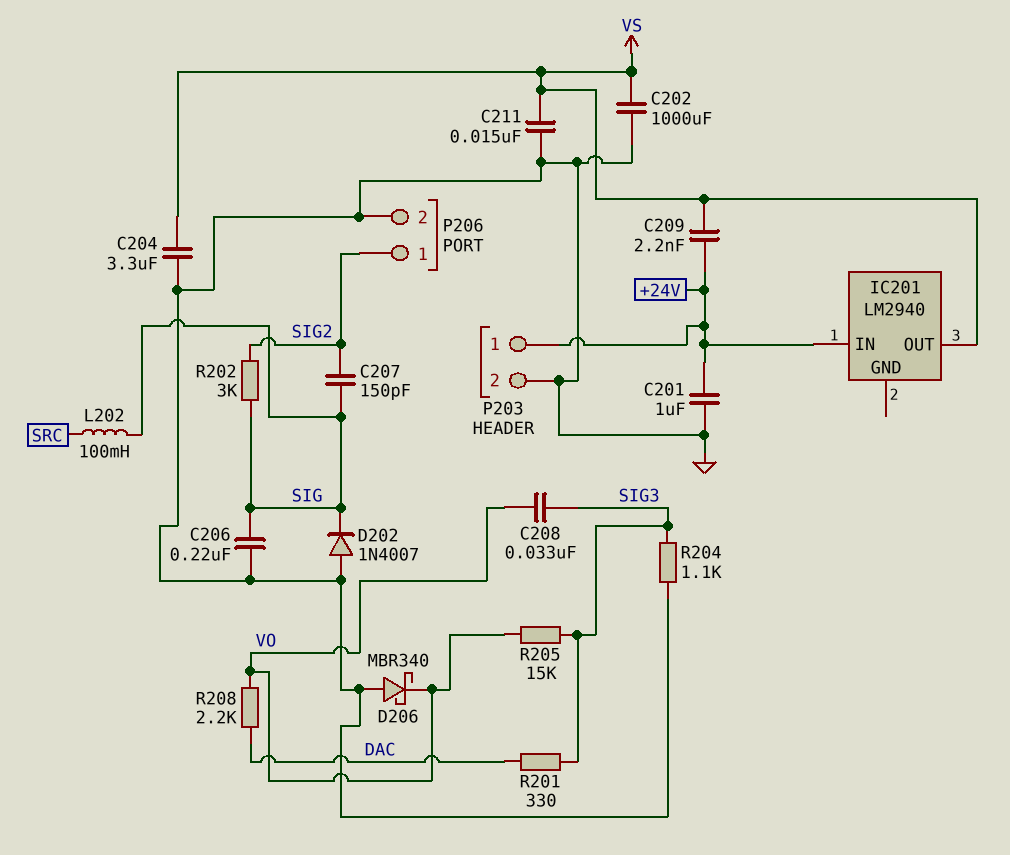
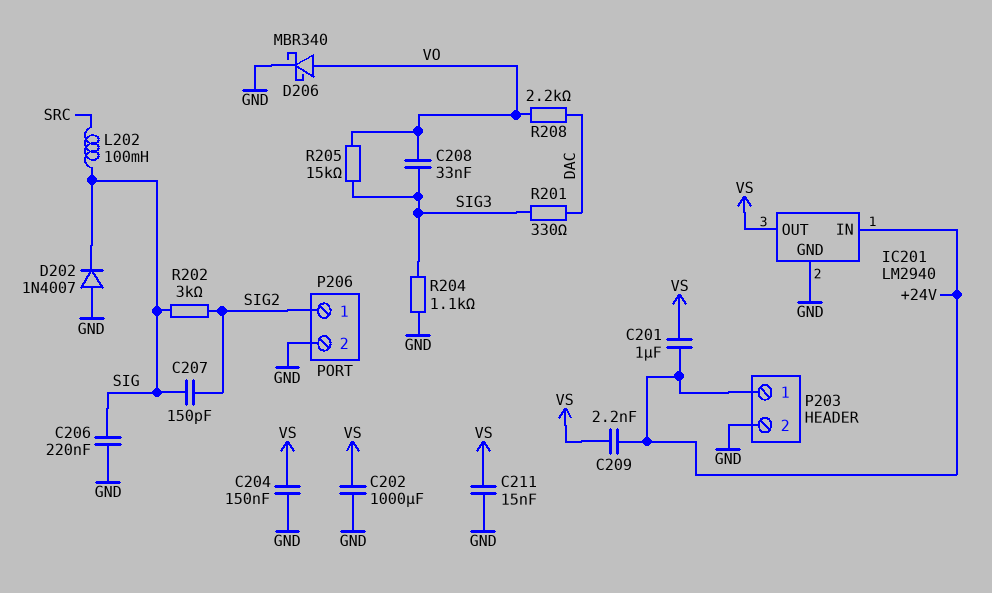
C201: 1uF (+24V, GND) -> 1uF (+24V, VS)
C204: 3.3uF (GND, VS) -> 150nF (GND, VS)
D206: schottky MBR340 (A GND, K VO) -> schottky MBR340 (A VO, K GND)
IC201 pin GND: none -> GND

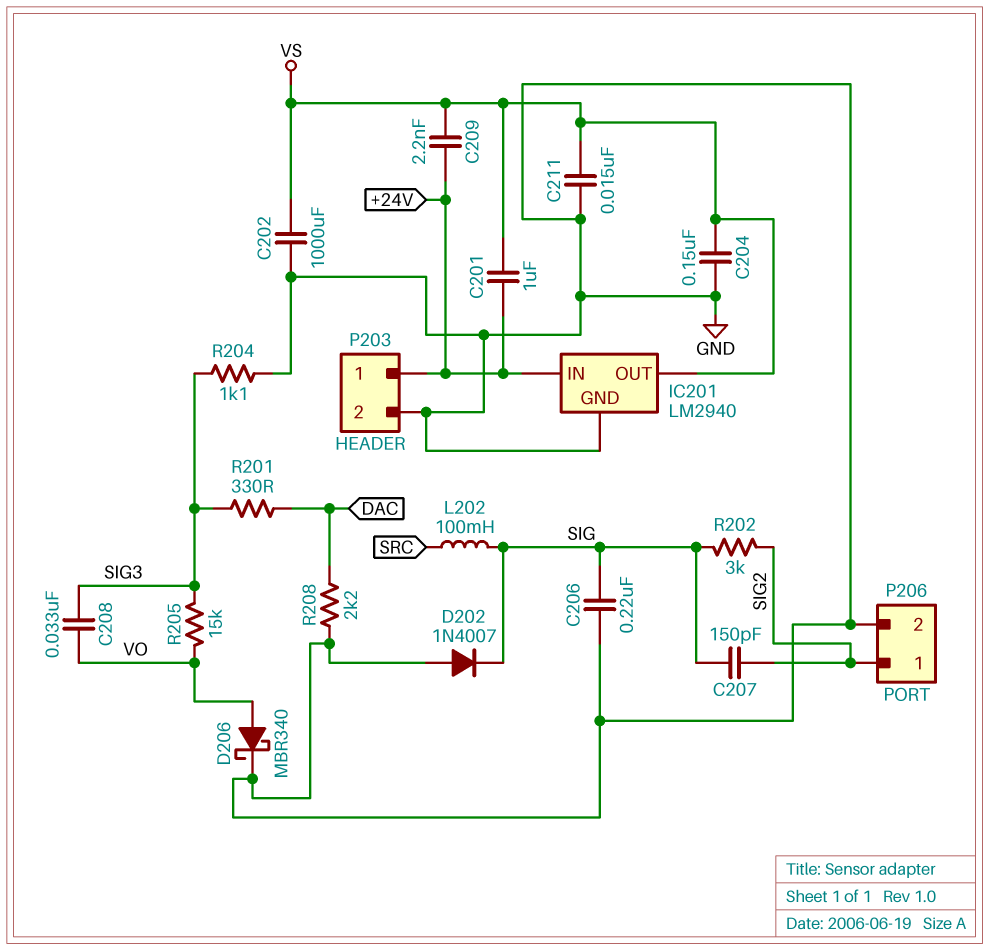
R208: 2.2k (DAC, VO) -> 2.2k (DAC, GND)

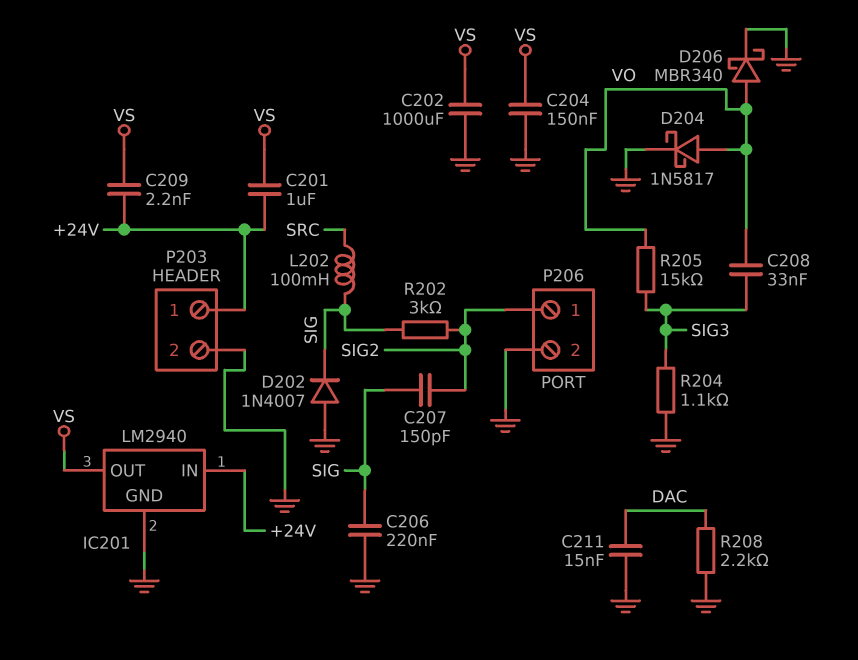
C211: 15nF (GND, VS) -> 15nF (DAC, GND)
D204: none -> schottky 1N5817 (A VO, K GND)
R201: 330 (DAC, SIG3) -> none

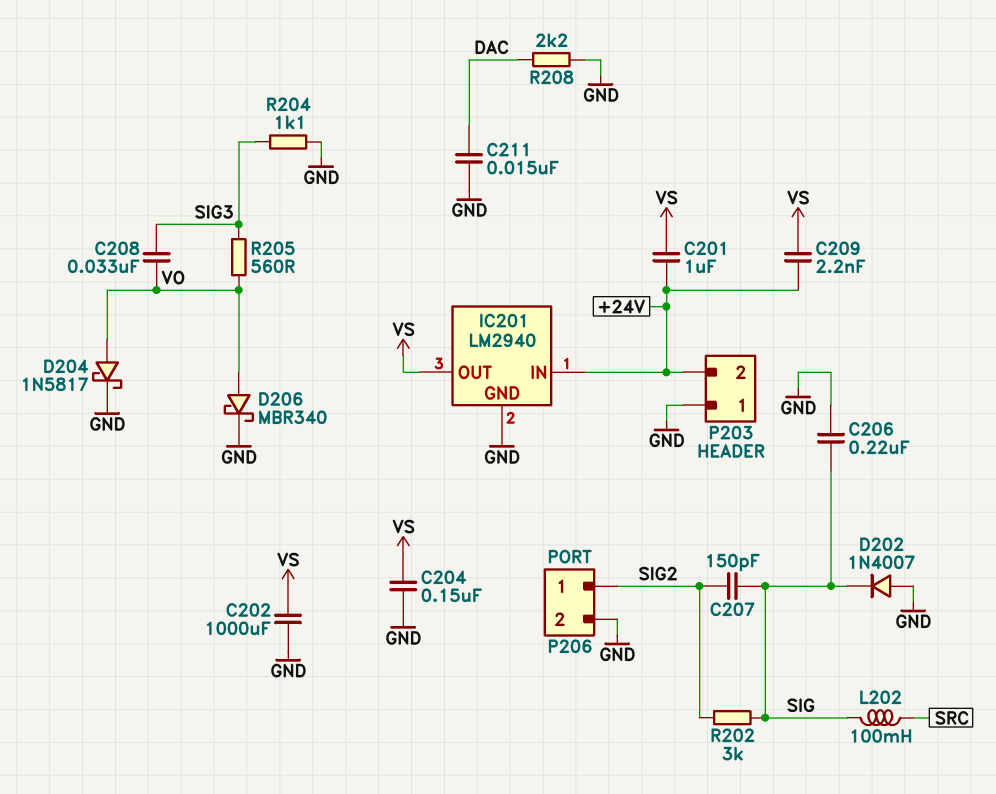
P203 pin 1: +24V -> GND
P203 pin 2: GND -> +24V
R205: 15k (SIG3, VO) -> 560 (SIG3, VO)

